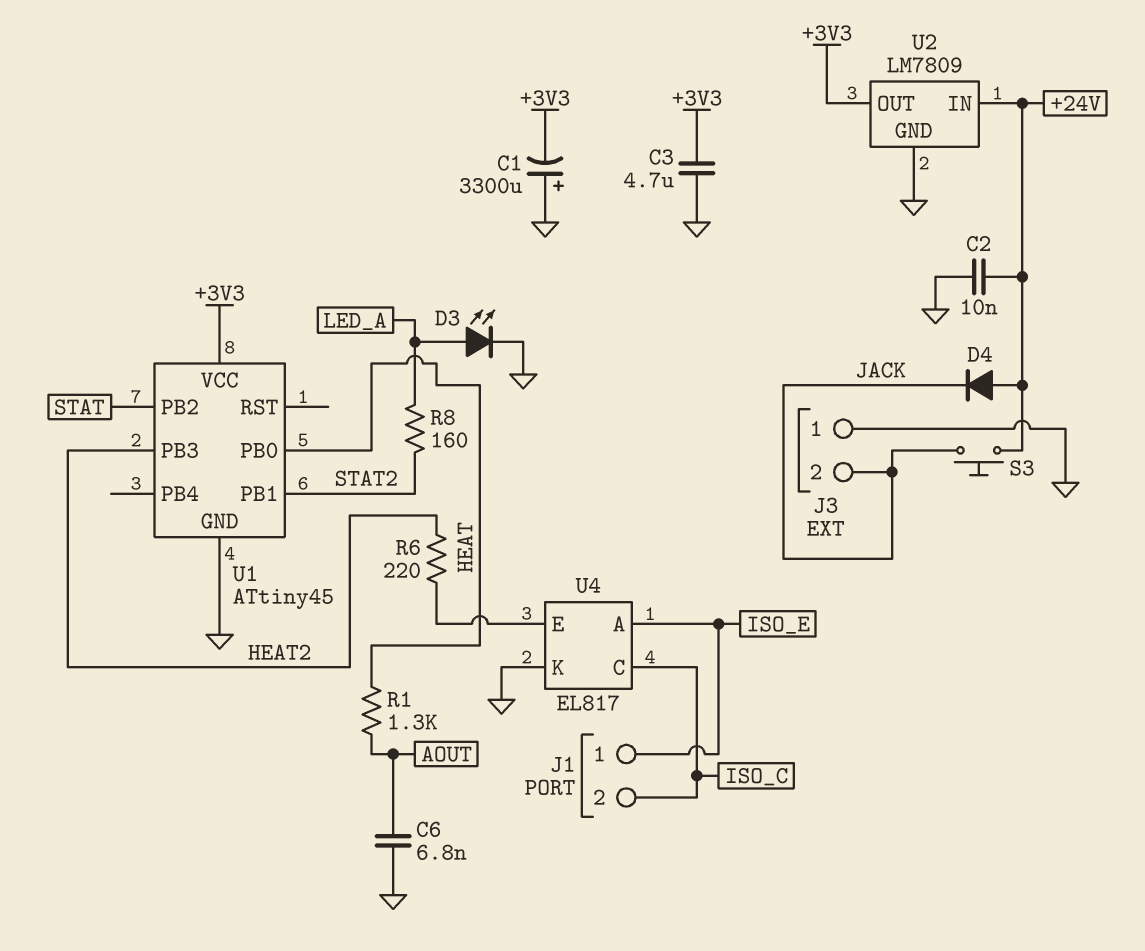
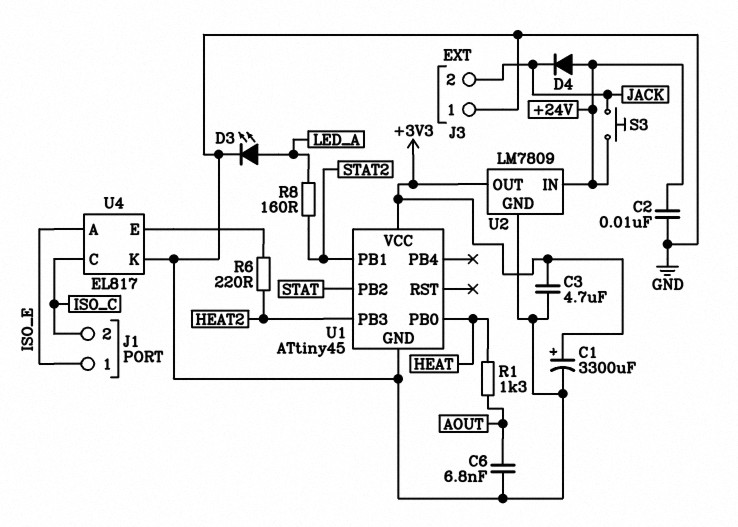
C1: 3300uF (plus GND, minus +3V3) -> 3300uF (plus +3V3, minus GND)

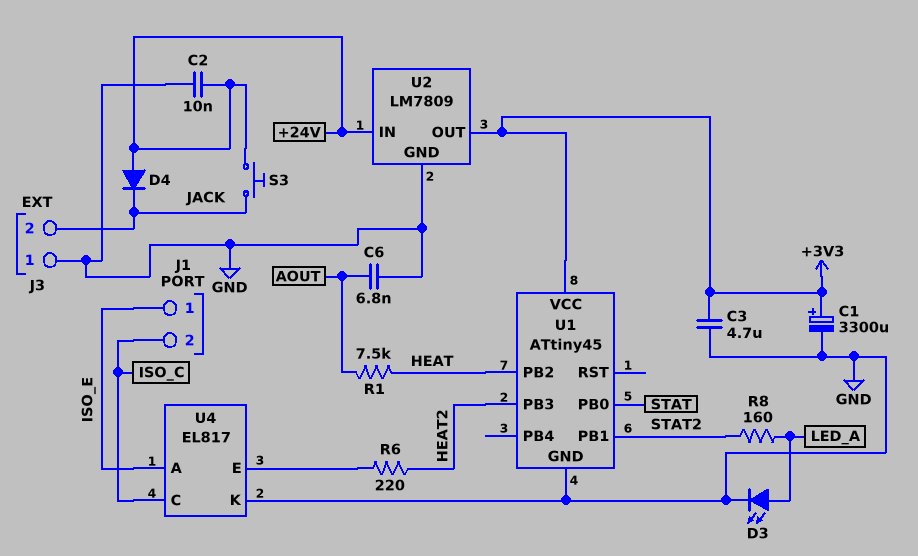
R1: 1.3k (AOUT, HEAT) -> 7.5k (AOUT, HEAT)
U1 pin PB0: HEAT -> STAT
U1 pin PB2: STAT -> HEAT

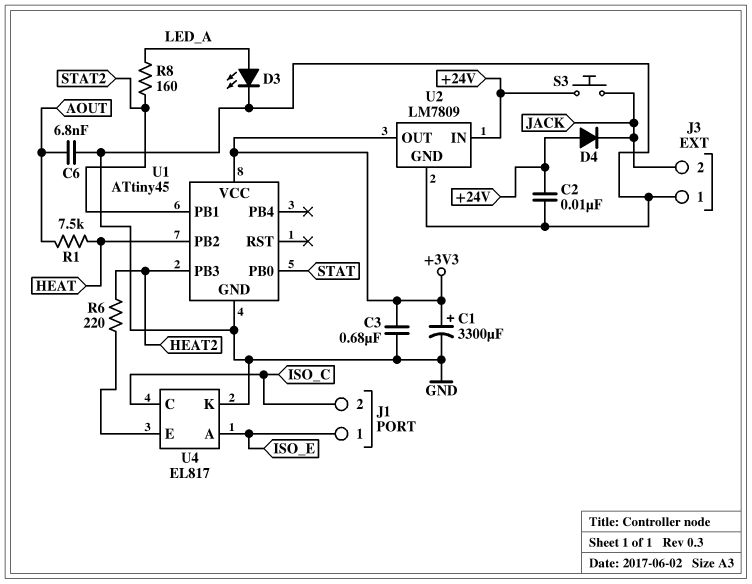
C3: 4.7uF (+3V3, GND) -> 680nF (+3V3, GND)

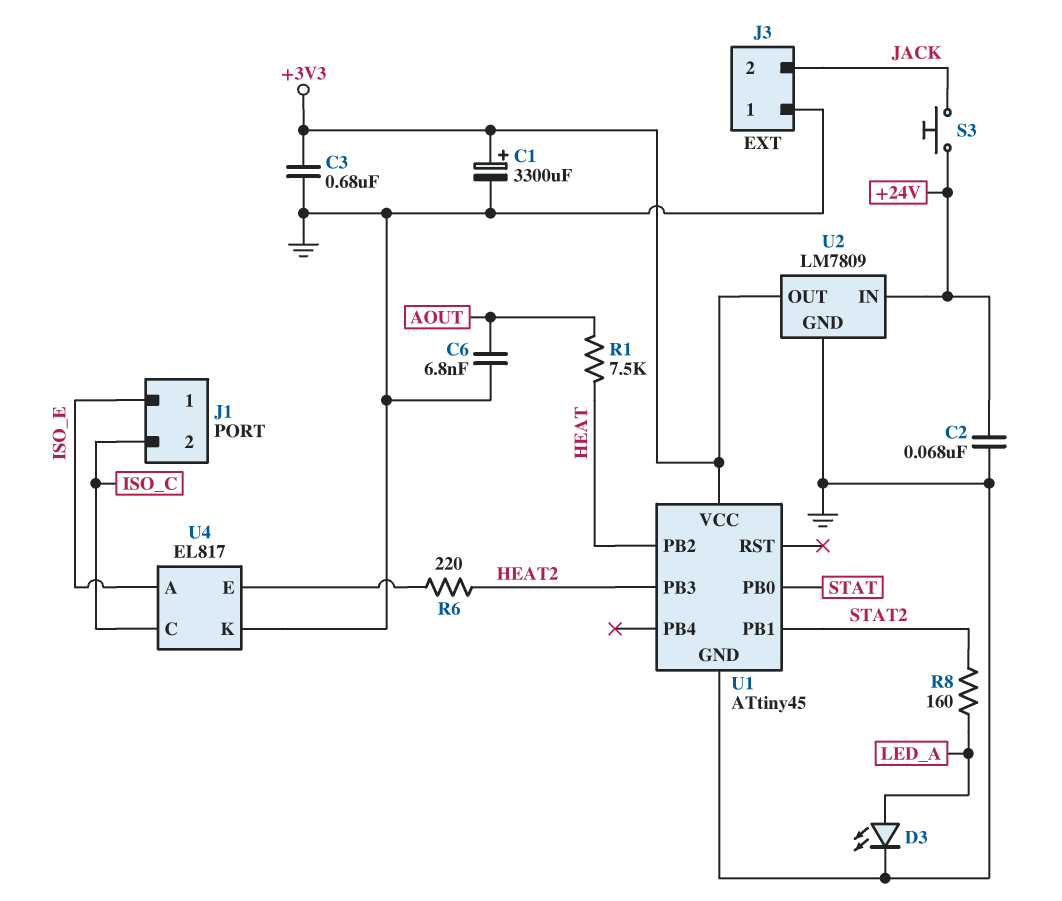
C2: 10nF (+24V, GND) -> 68nF (+24V, GND)
D4: diode (A +24V, K JACK) -> none

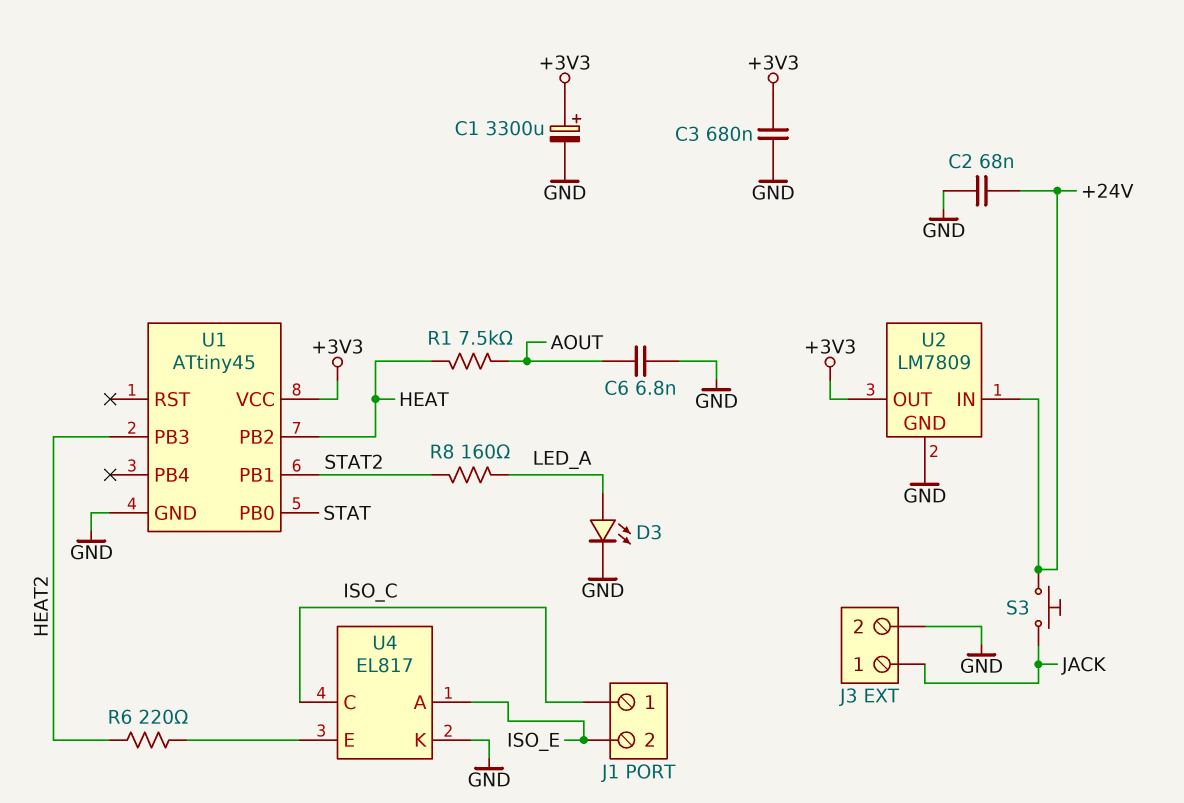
J1 pin 1: ISO_E -> ISO_C
J1 pin 2: ISO_C -> ISO_E
J3 pin 1: GND -> JACK
J3 pin 2: JACK -> GND

